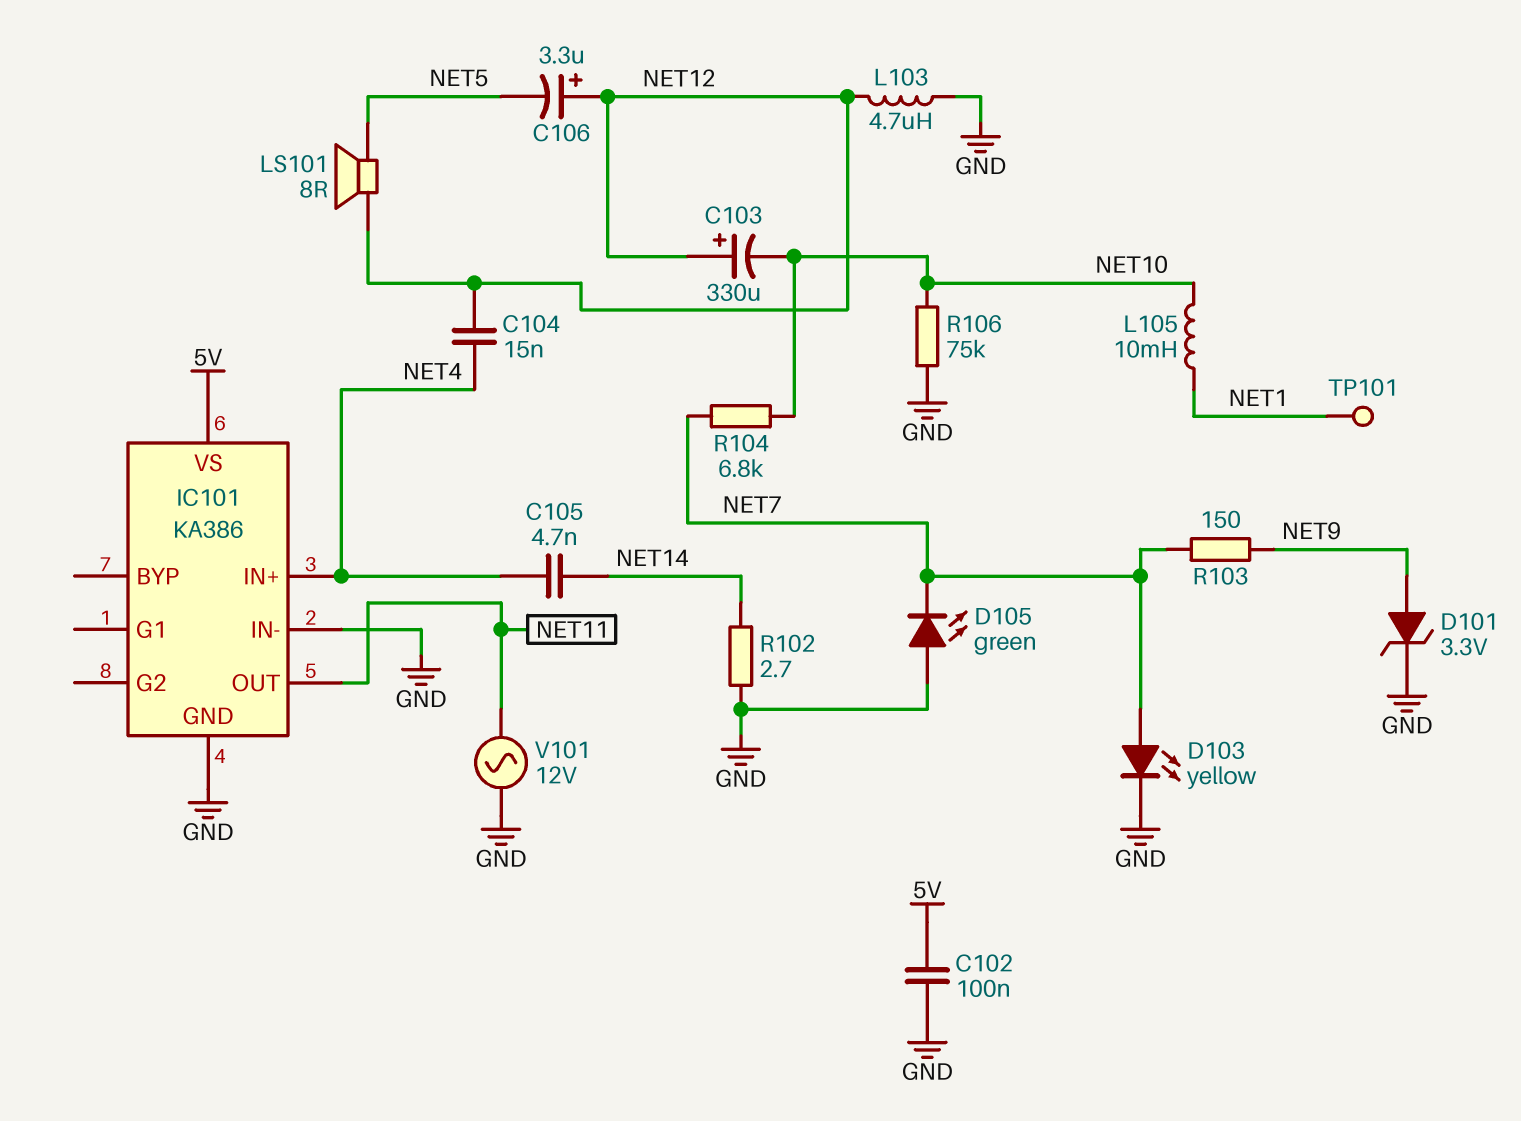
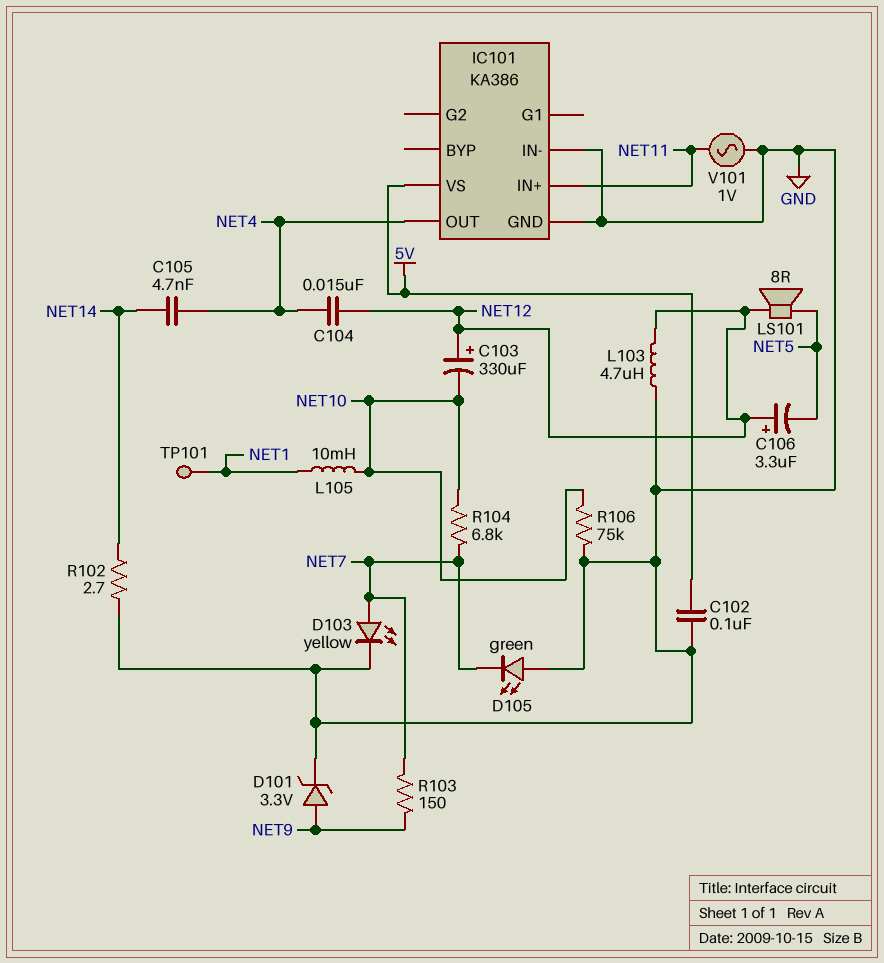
IC101 pin IN+: NET4 -> NET11
IC101 pin OUT: NET11 -> NET4
V101: AC 12V (GND, NET11) -> AC 1V (GND, NET11)

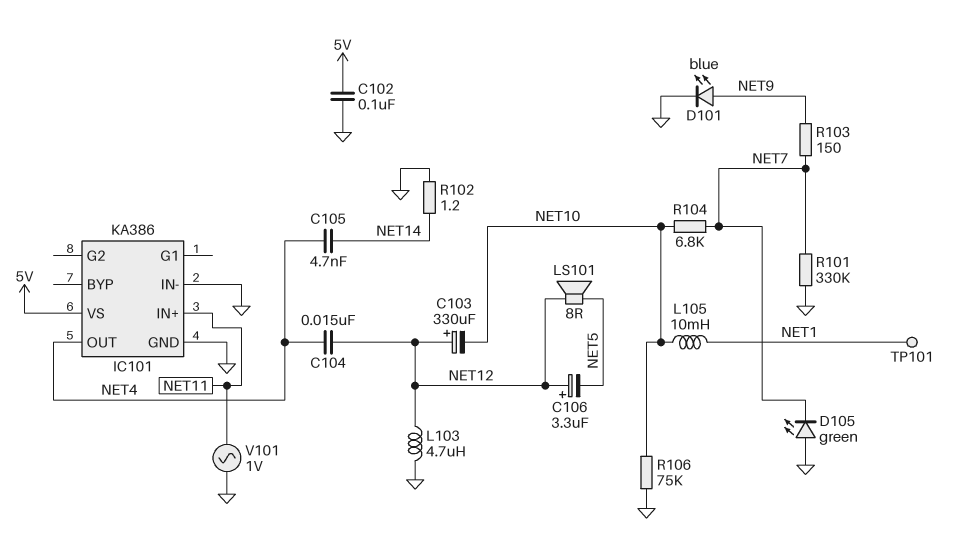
D101: zener 3.3V (A NET9, K GND) -> LED blue (A NET9, K GND)
D103: LED yellow (A NET7, K GND) -> none
R101: none -> 330k (GND, NET7)
R102: 2.7 (GND, NET14) -> 1.2 (GND, NET14)

